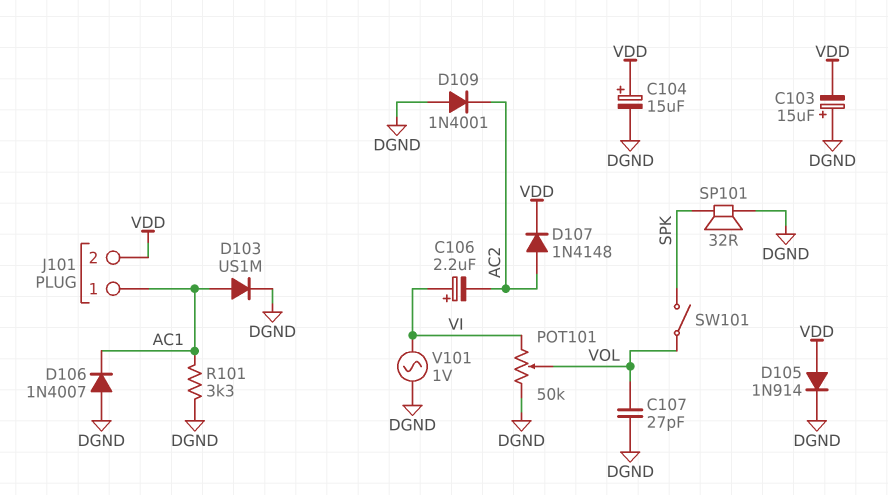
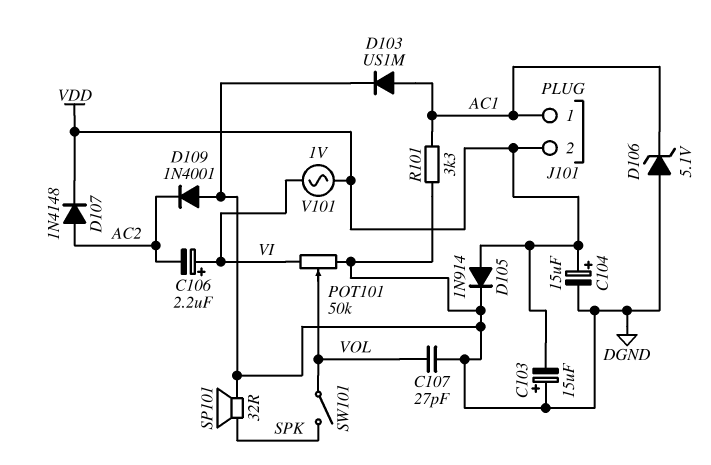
D106: diode 1N4007 (A DGND, K AC1) -> zener 5.1V (A DGND, K AC1)
V101: AC 1V (DGND, VI) -> AC 1V (VDD, VI)

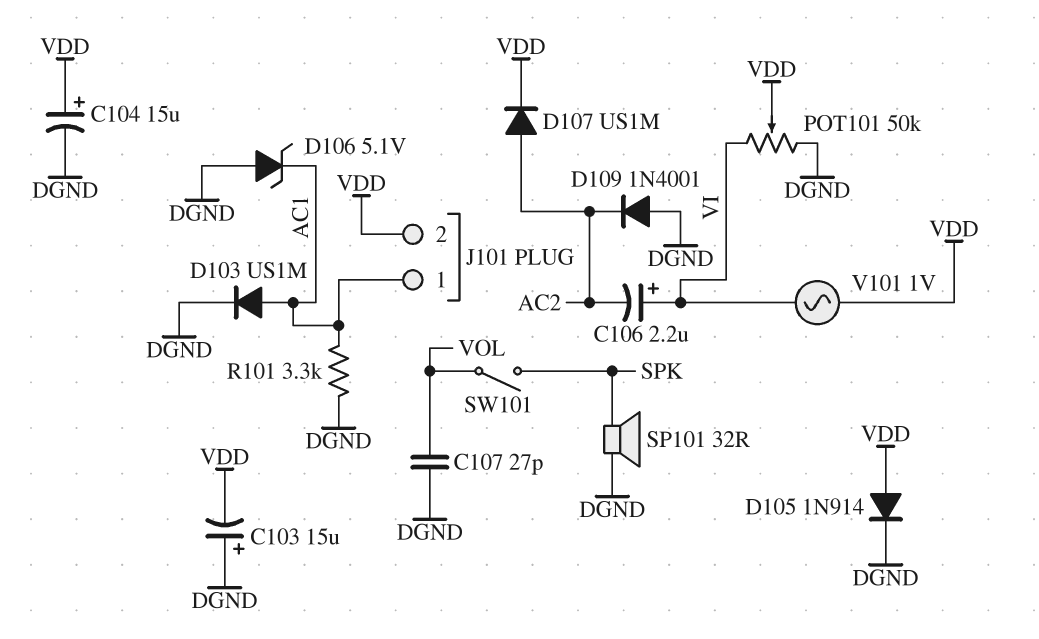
D107: diode 1N4148 (A AC2, K VDD) -> diode US1M (A AC2, K VDD)
POT101: 50k (DGND, VI, wiper VOL) -> 50k (DGND, VI, wiper VDD)

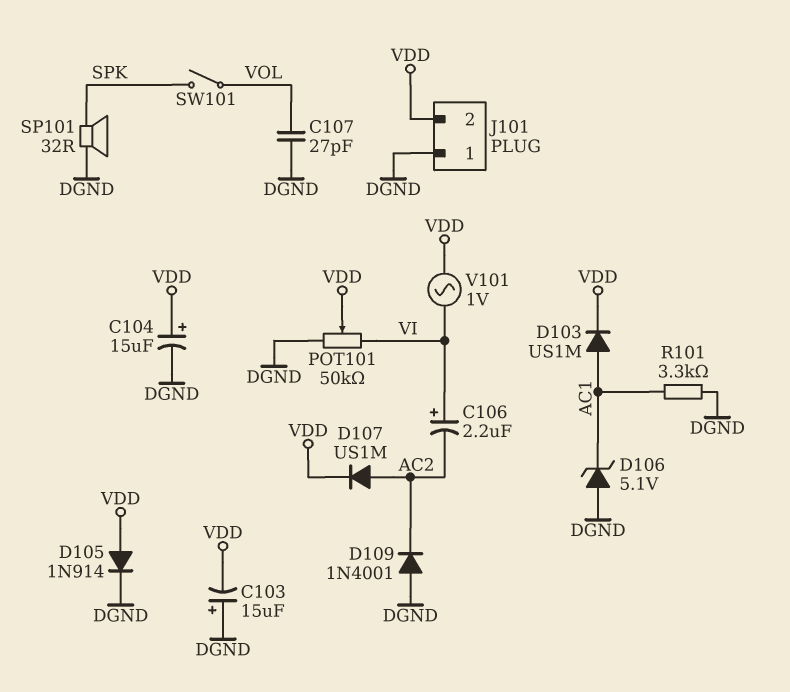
D103: diode US1M (A AC1, K DGND) -> diode US1M (A AC1, K VDD)
J101 pin 1: AC1 -> DGND

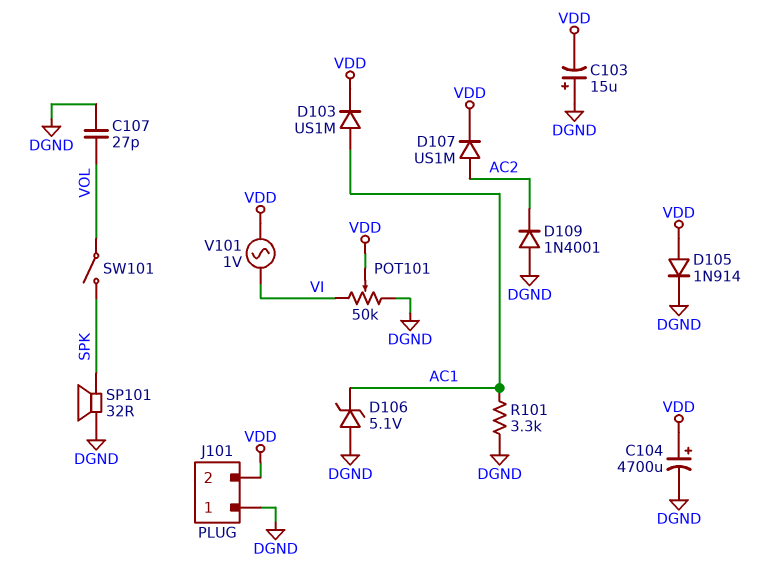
C104: 15uF (plus VDD, minus DGND) -> 4700uF (plus VDD, minus DGND)
C106: 2.2uF (plus VI, minus AC2) -> none

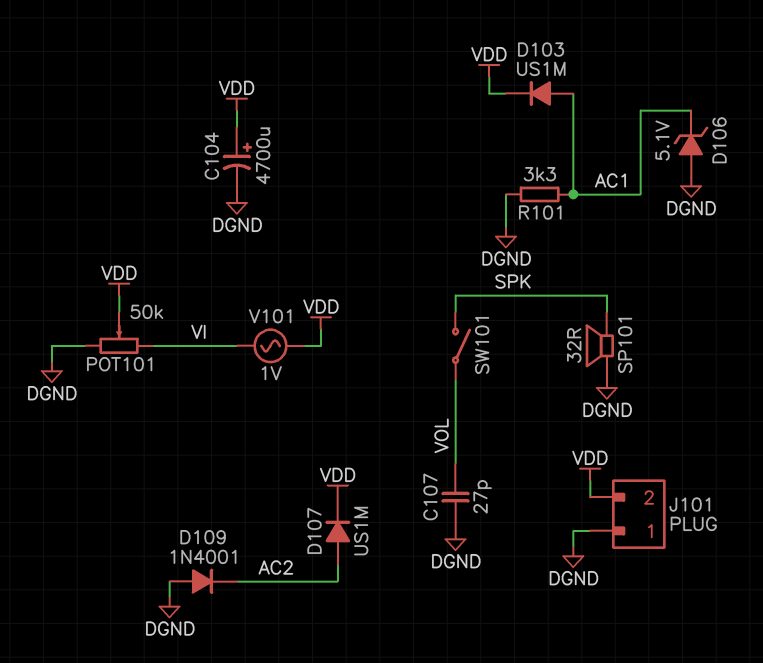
C103: 15uF (plus DGND, minus VDD) -> none
D105: diode 1N914 (A VDD, K DGND) -> none

